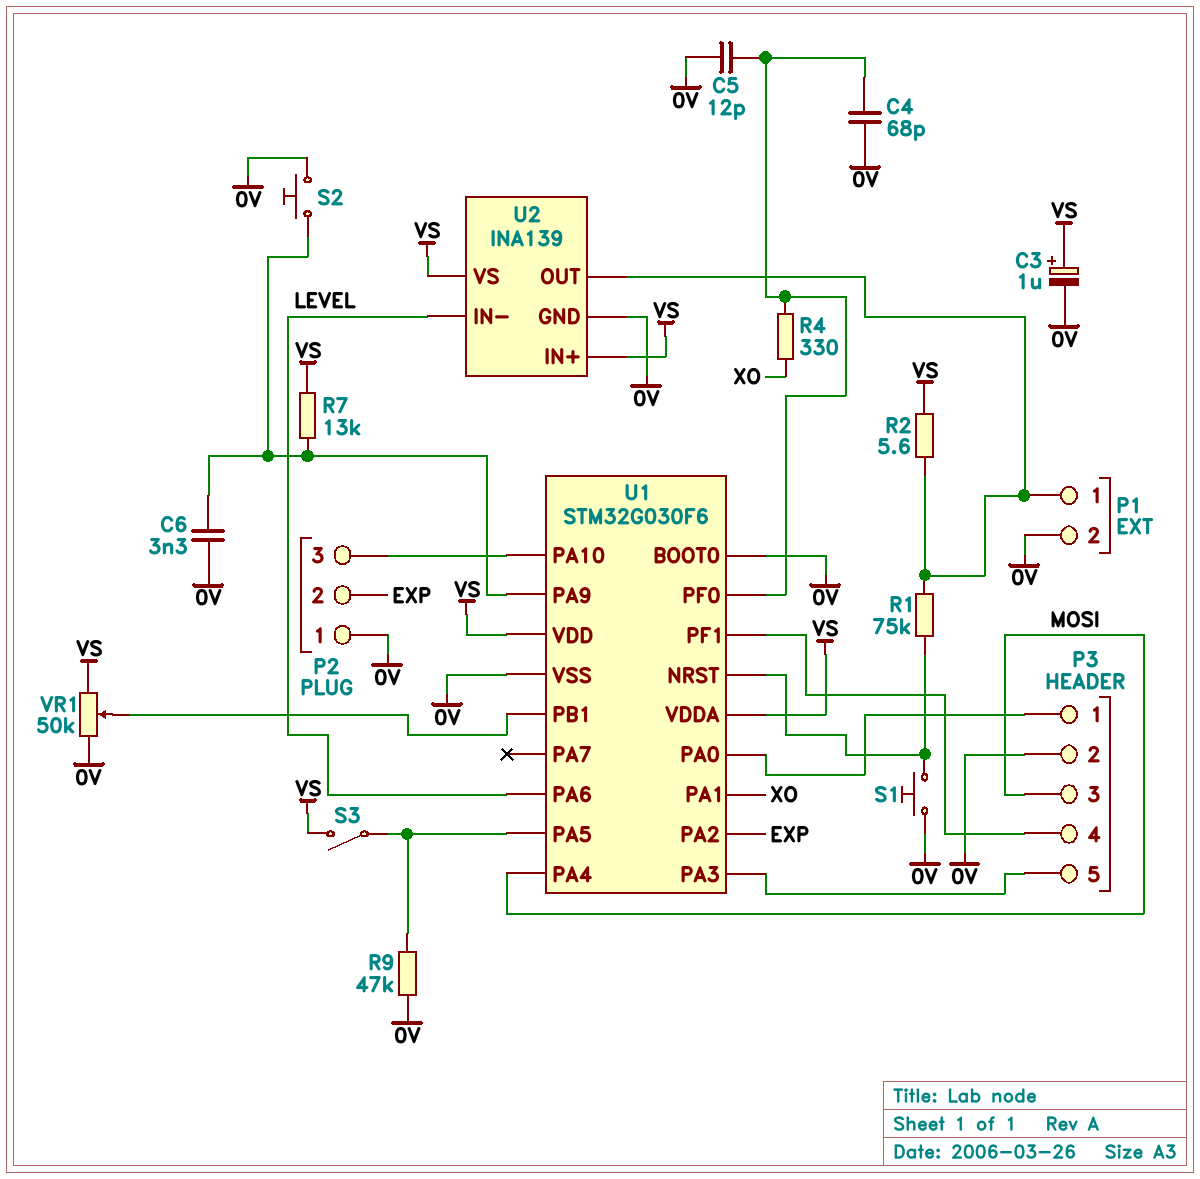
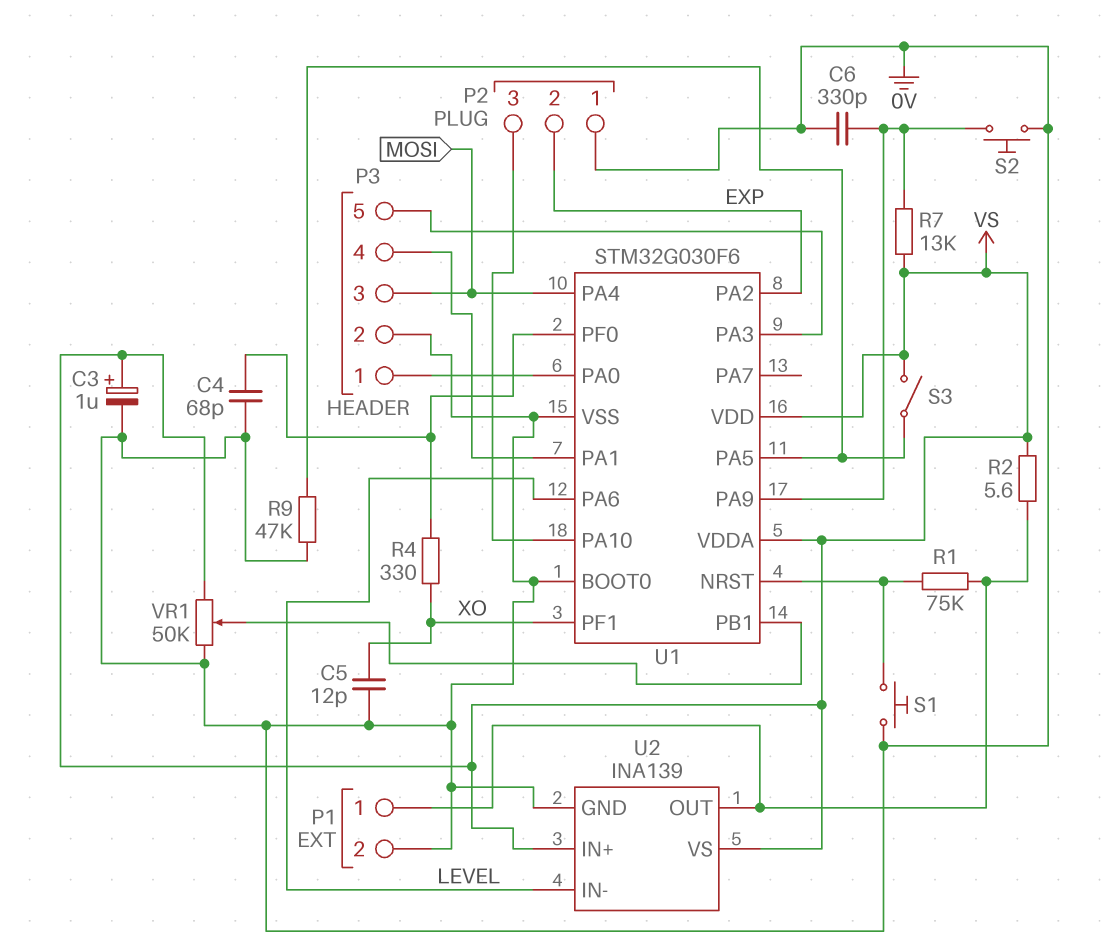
C5: 12pF (0V, U1/PF0) -> 12pF (0V, XO)
C6: 3.3nF (0V, U1/PA9) -> 330pF (0V, U1/PA9)
U1 pin PA1: XO -> P3/4
U1 pin PF1: P3/4 -> XO

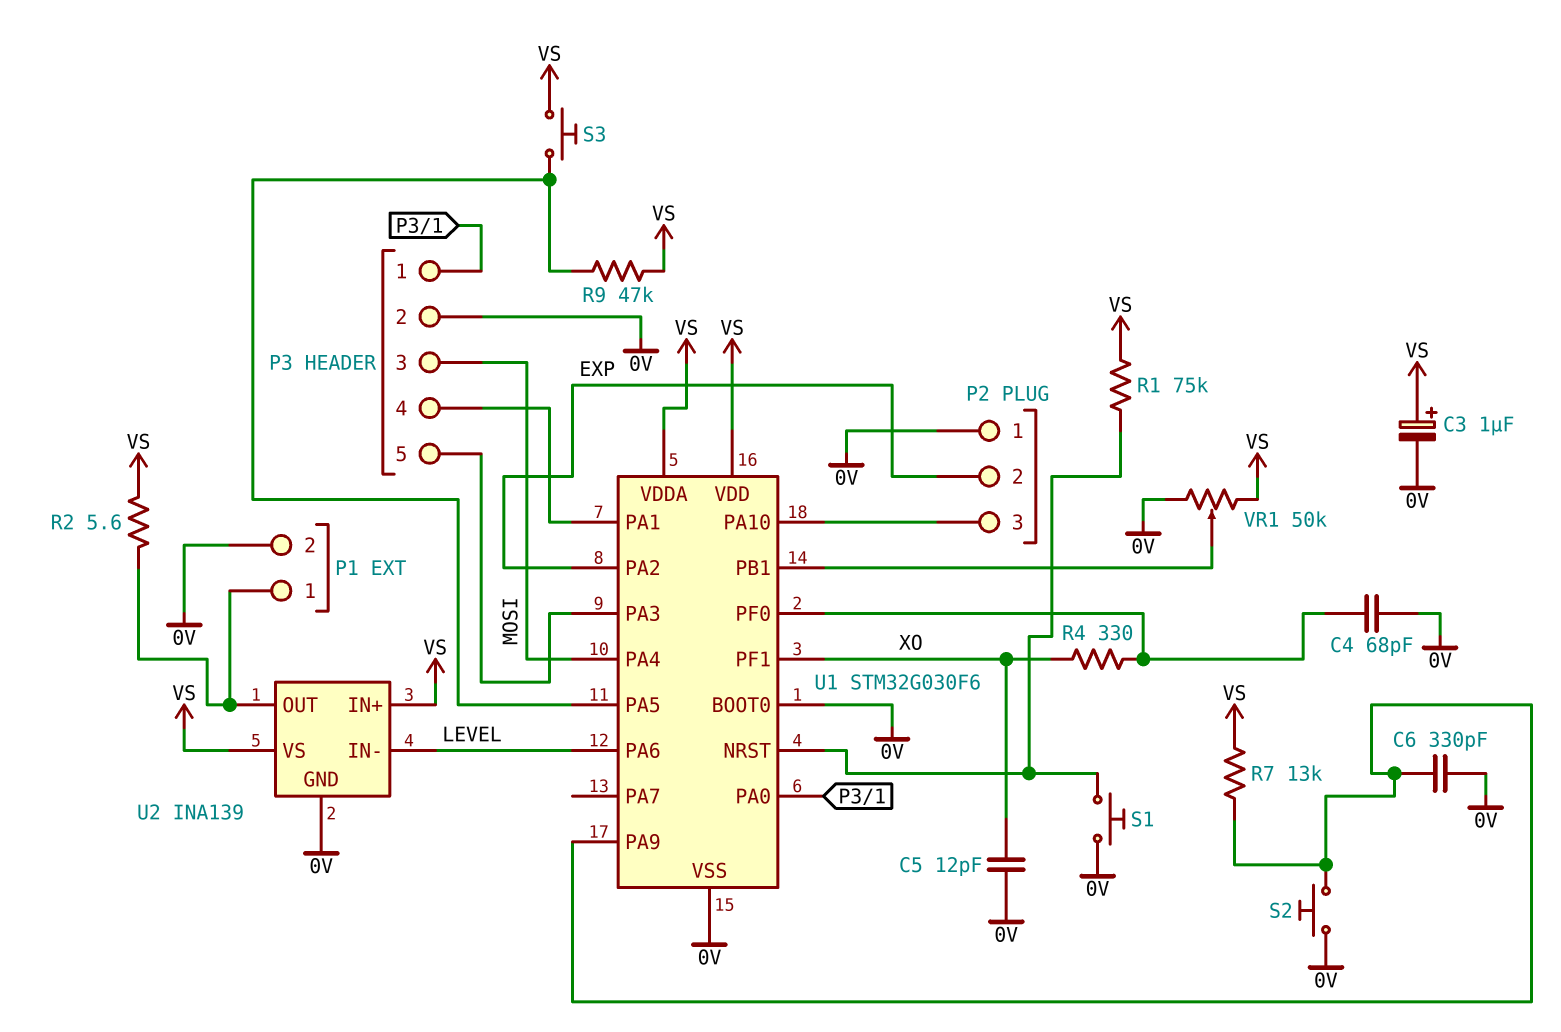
R1: 75k (P1/1, U1/NRST) -> 75k (U1/NRST, VS)
R9: 47k (0V, U1/PA5) -> 47k (U1/PA5, VS)
S3: switch (U1/PA5, VS) -> button (U1/PA5, VS)

